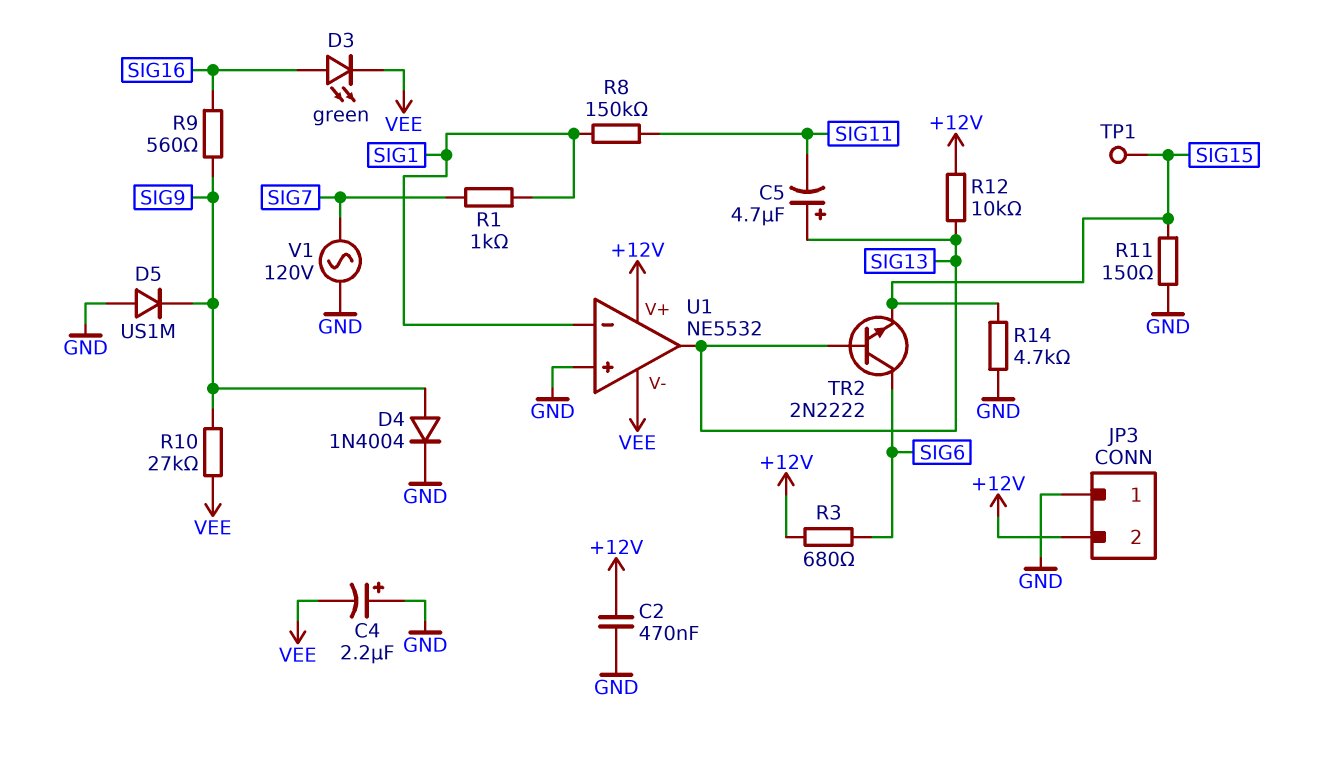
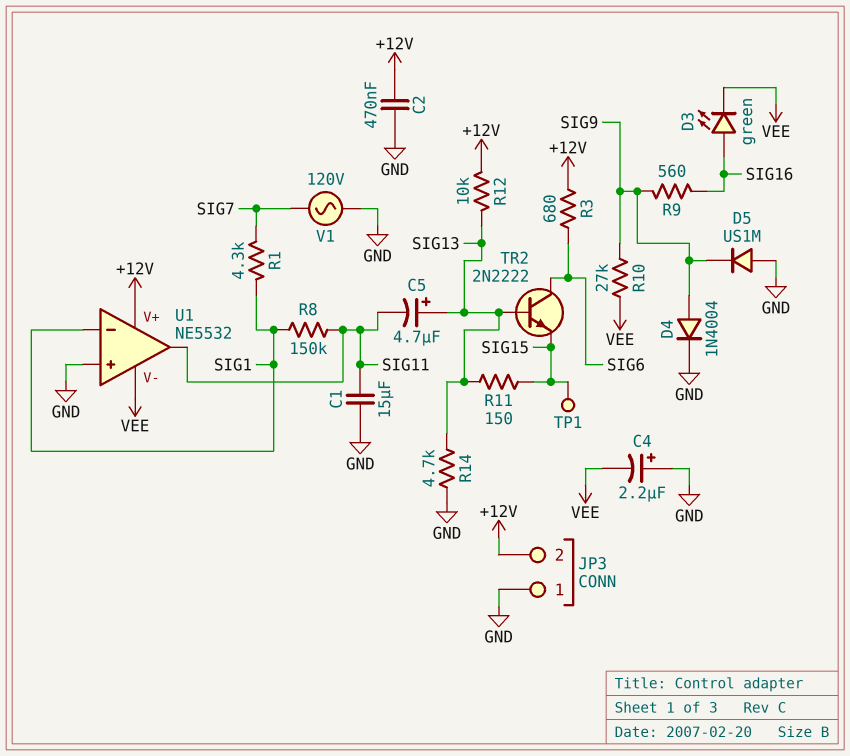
C1: none -> 15uF (GND, SIG11)
R1: 1k (SIG1, SIG7) -> 4.3k (SIG1, SIG7)
R11: 150 (GND, SIG15) -> 150 (SIG13, SIG15)
R14: 4.7k (GND, SIG15) -> 4.7k (GND, SIG13)
U1 pin out: SIG13 -> SIG11

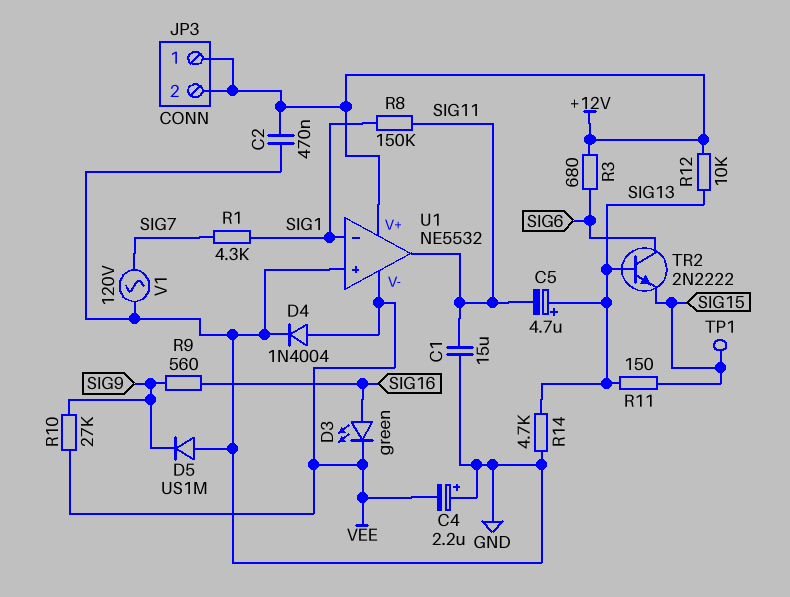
D4: diode 1N4004 (A SIG9, K GND) -> diode 1N4004 (A VEE, K GND)
JP3 pin 1: GND -> +12V

